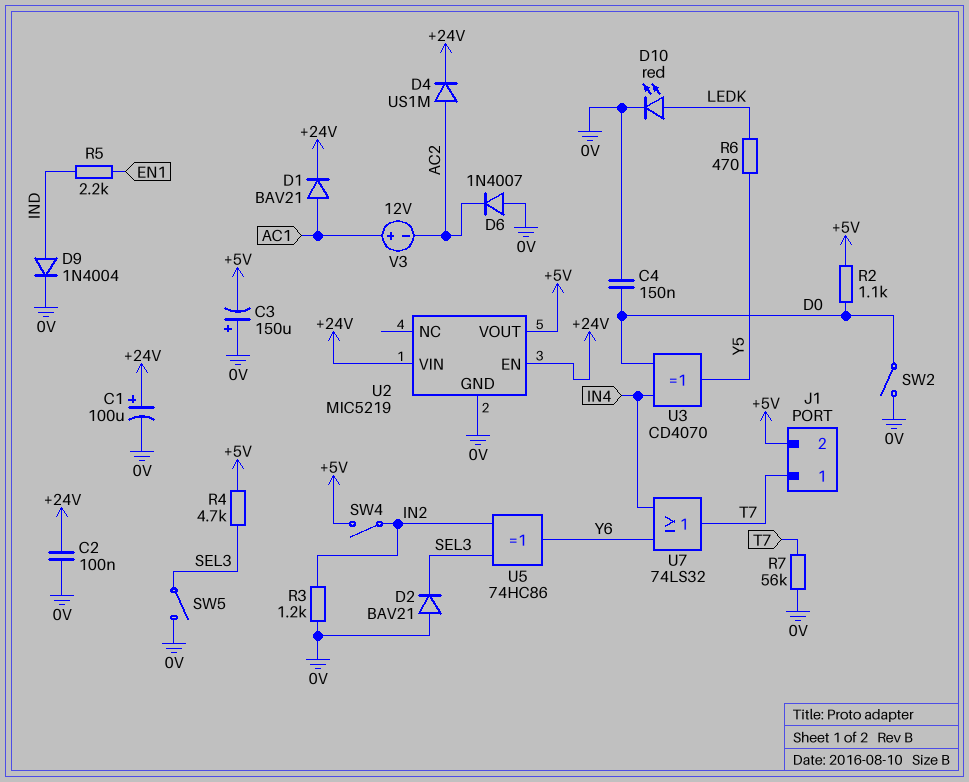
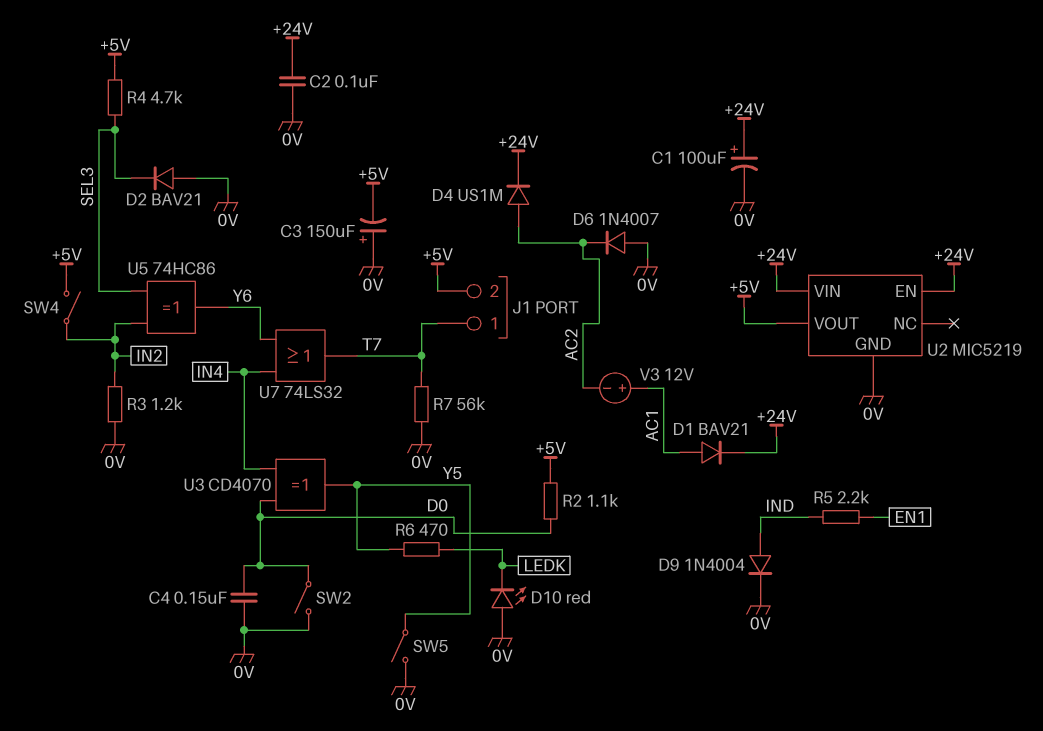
D10: LED red (A LEDK, K 0V) -> LED red (A 0V, K LEDK)
SW5: switch (0V, SEL3) -> switch (0V, Y5)

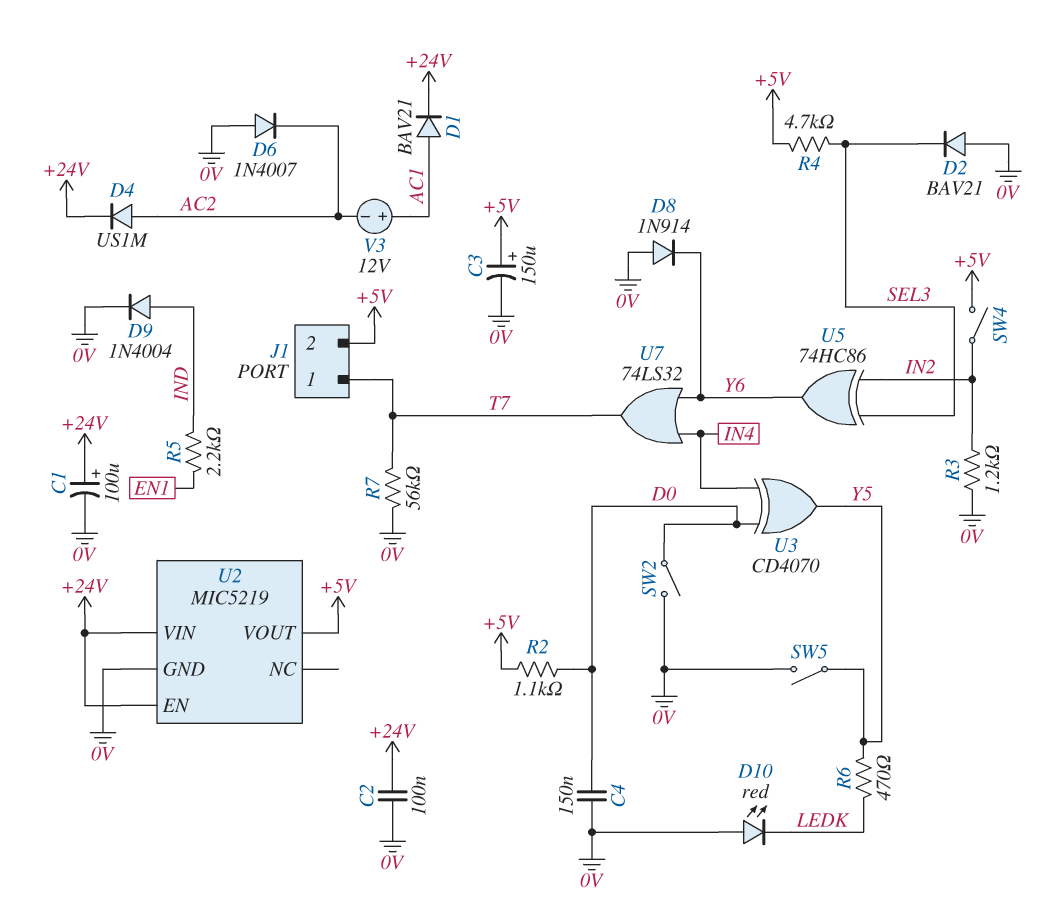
C3: 150uF (plus 0V, minus +5V) -> 150uF (plus +5V, minus 0V)
D8: none -> diode 1N914 (A 0V, K Y6)

